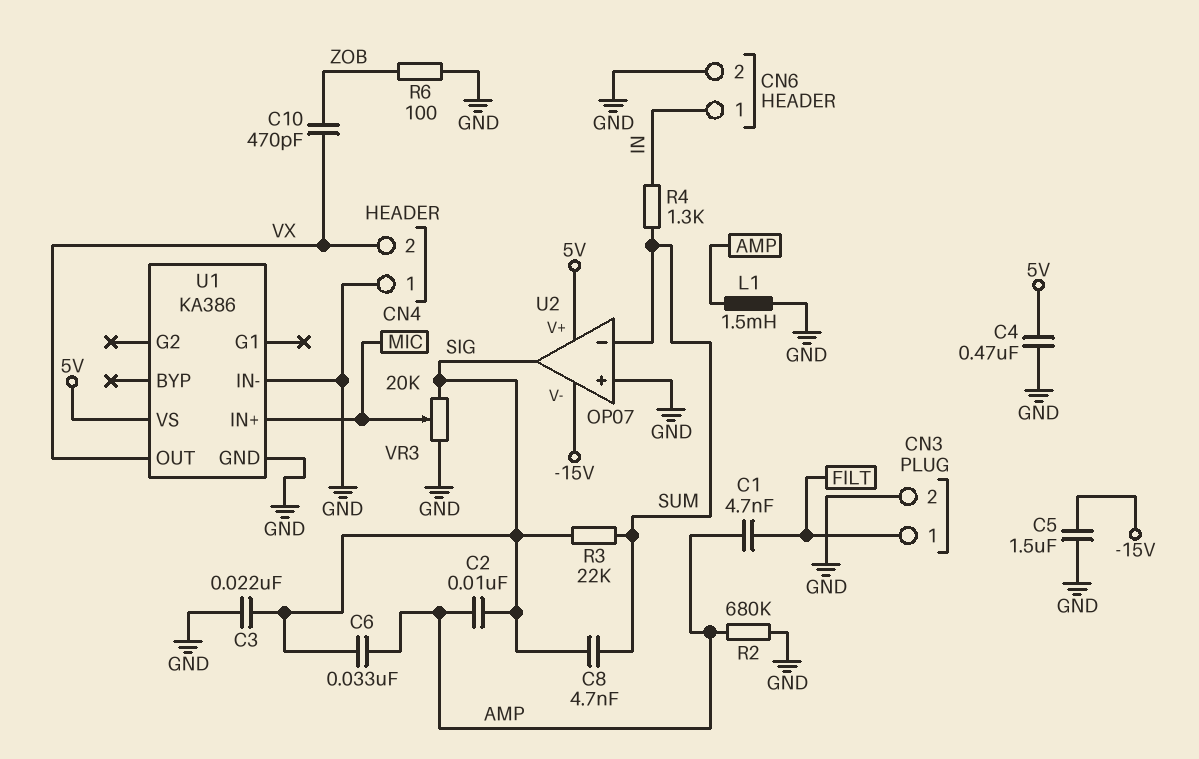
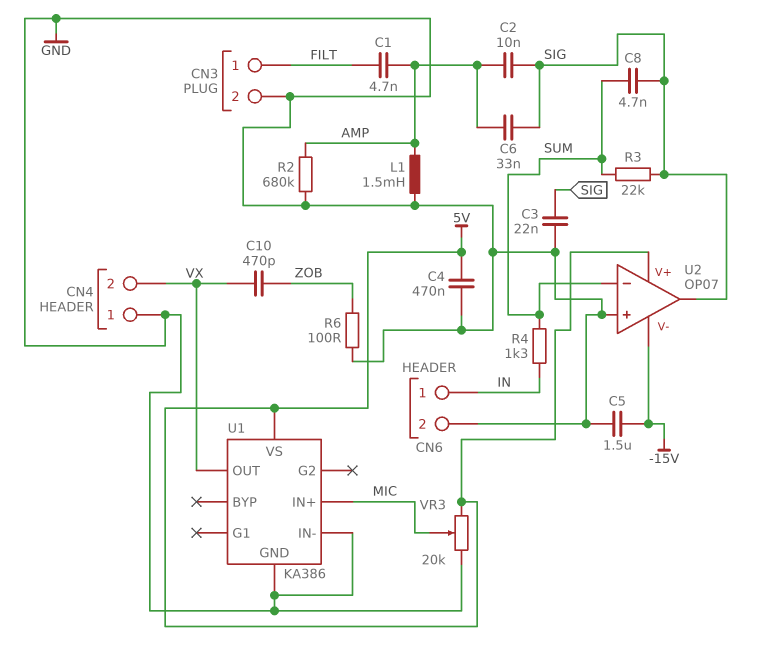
VR3: 20k (GND, SIG, wiper MIC) -> 20k (5V, GND, wiper MIC)

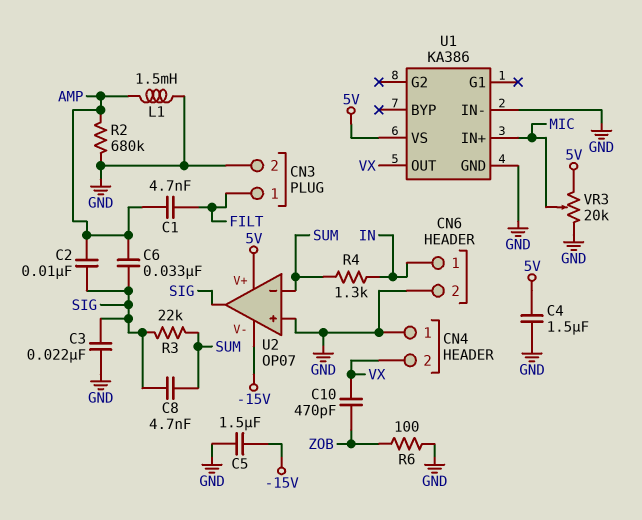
C4: 470nF (5V, GND) -> 1.5uF (5V, GND)

